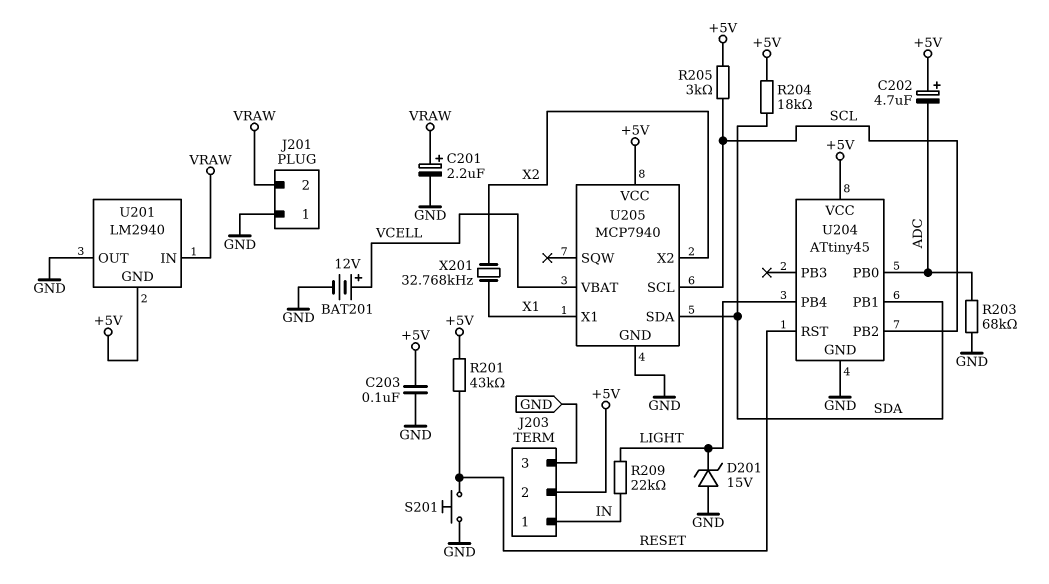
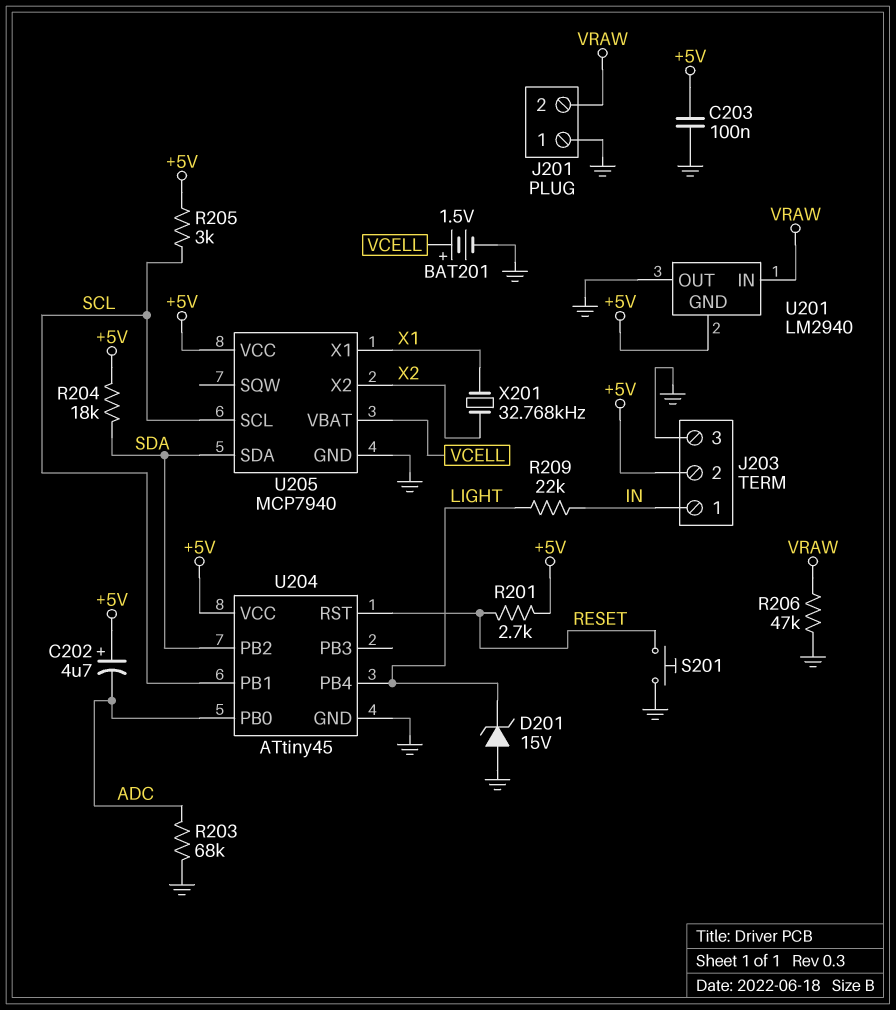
BAT201: 12V (plus VCELL, minus GND) -> 1.5V (plus VCELL, minus GND)
C201: 2.2uF (plus VRAW, minus GND) -> none
R201: 43k (+5V, RESET) -> 2.7k (+5V, RESET)
R206: none -> 47k (GND, VRAW)
U204 pin PB1: SDA -> SCL
U204 pin PB2: SCL -> SDA

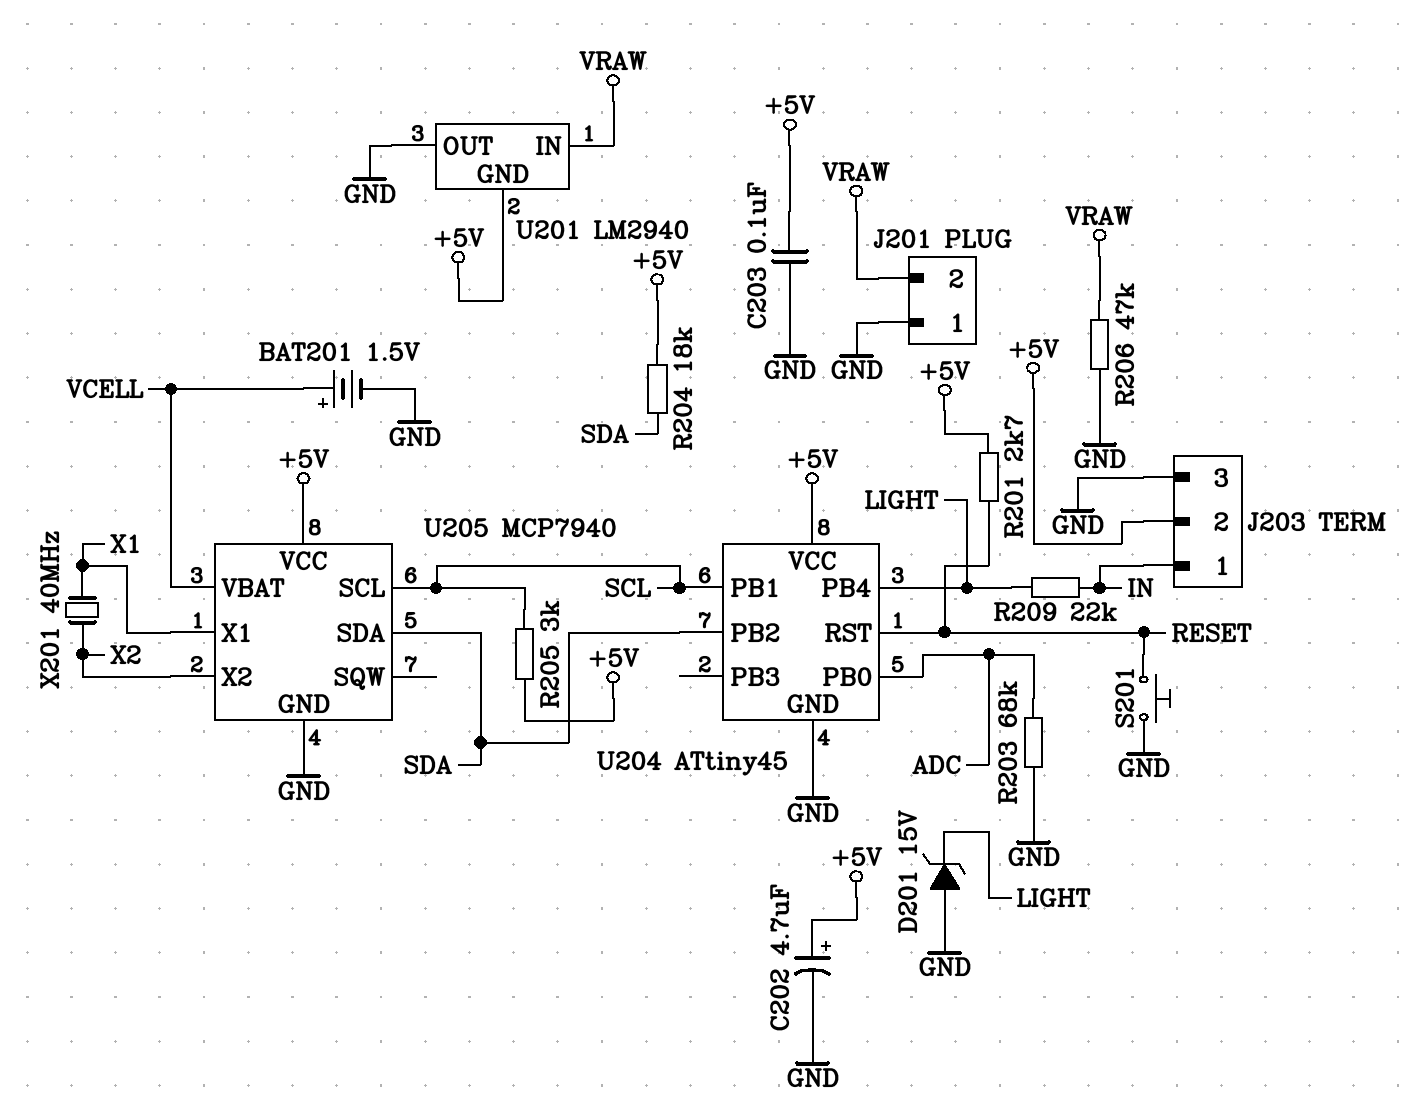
C202: 4.7uF (plus +5V, minus ADC) -> 4.7uF (plus +5V, minus GND)
X201: 32.768kHz (X1, X2) -> 40MHz (X1, X2)

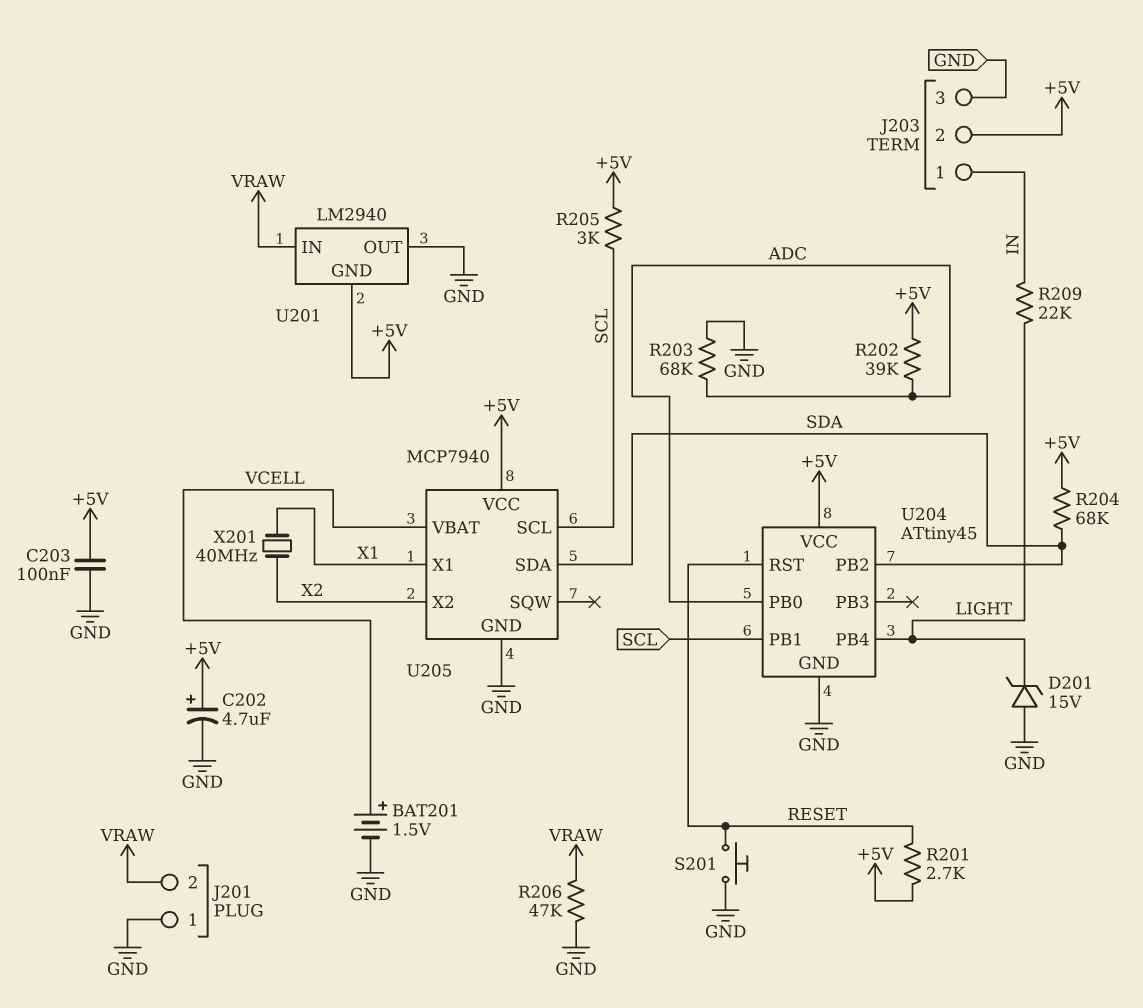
R202: none -> 39k (+5V, ADC)
R204: 18k (+5V, SDA) -> 68k (+5V, SDA)

